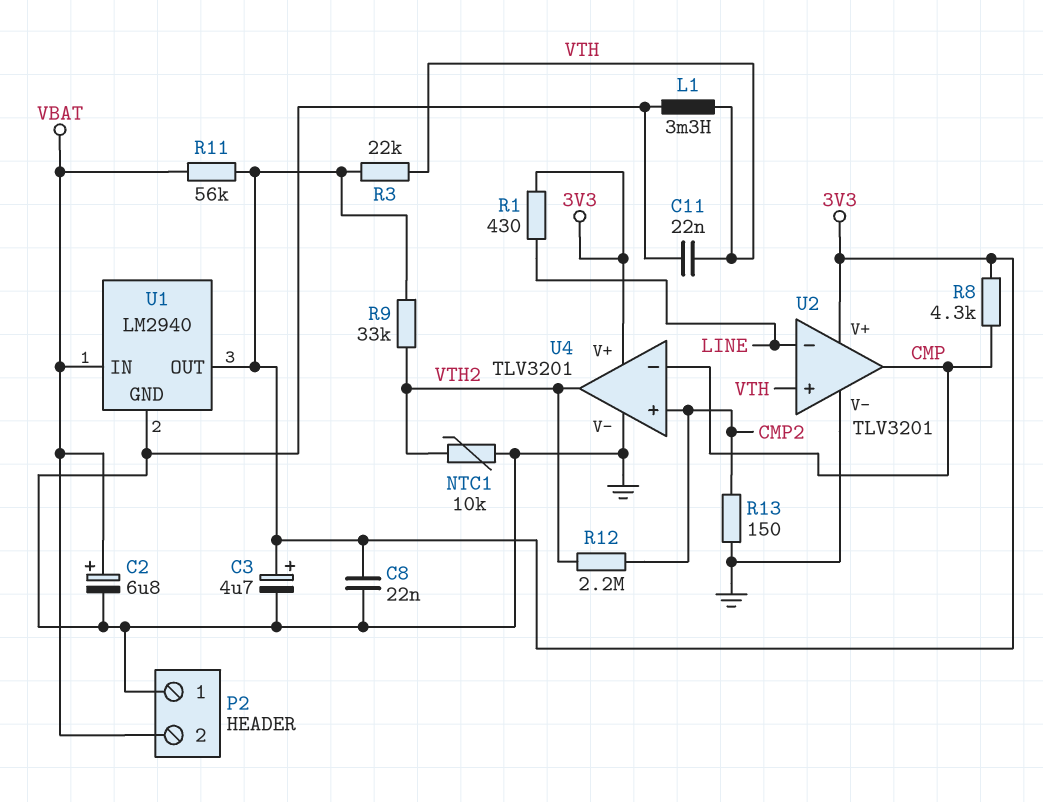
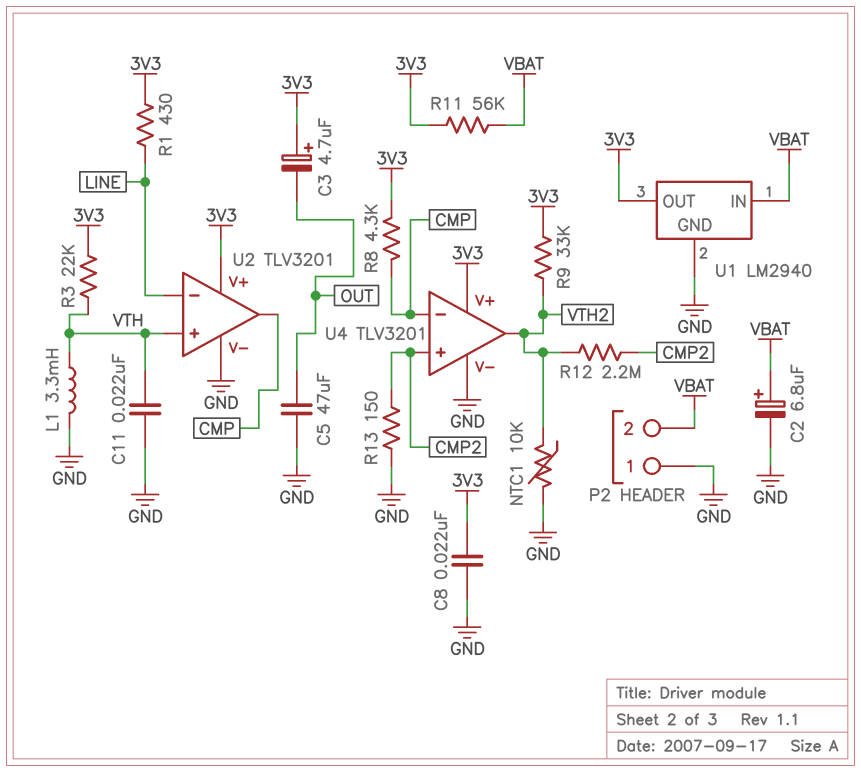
C3: 4.7uF (plus 3V3, minus GND) -> 4.7uF (plus 3V3, minus OUT)
C5: none -> 47uF (GND, OUT)

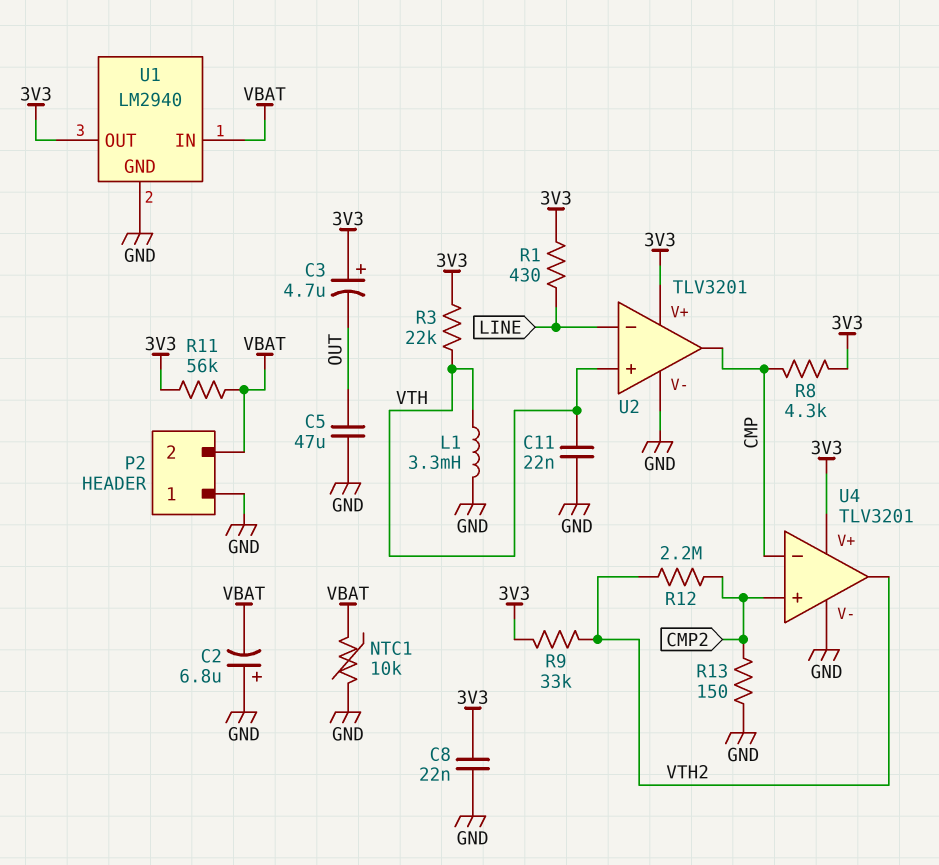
C2: 6.8uF (plus VBAT, minus GND) -> 6.8uF (plus GND, minus VBAT)
NTC1: 10k (GND, VTH2) -> 10k (GND, VBAT)

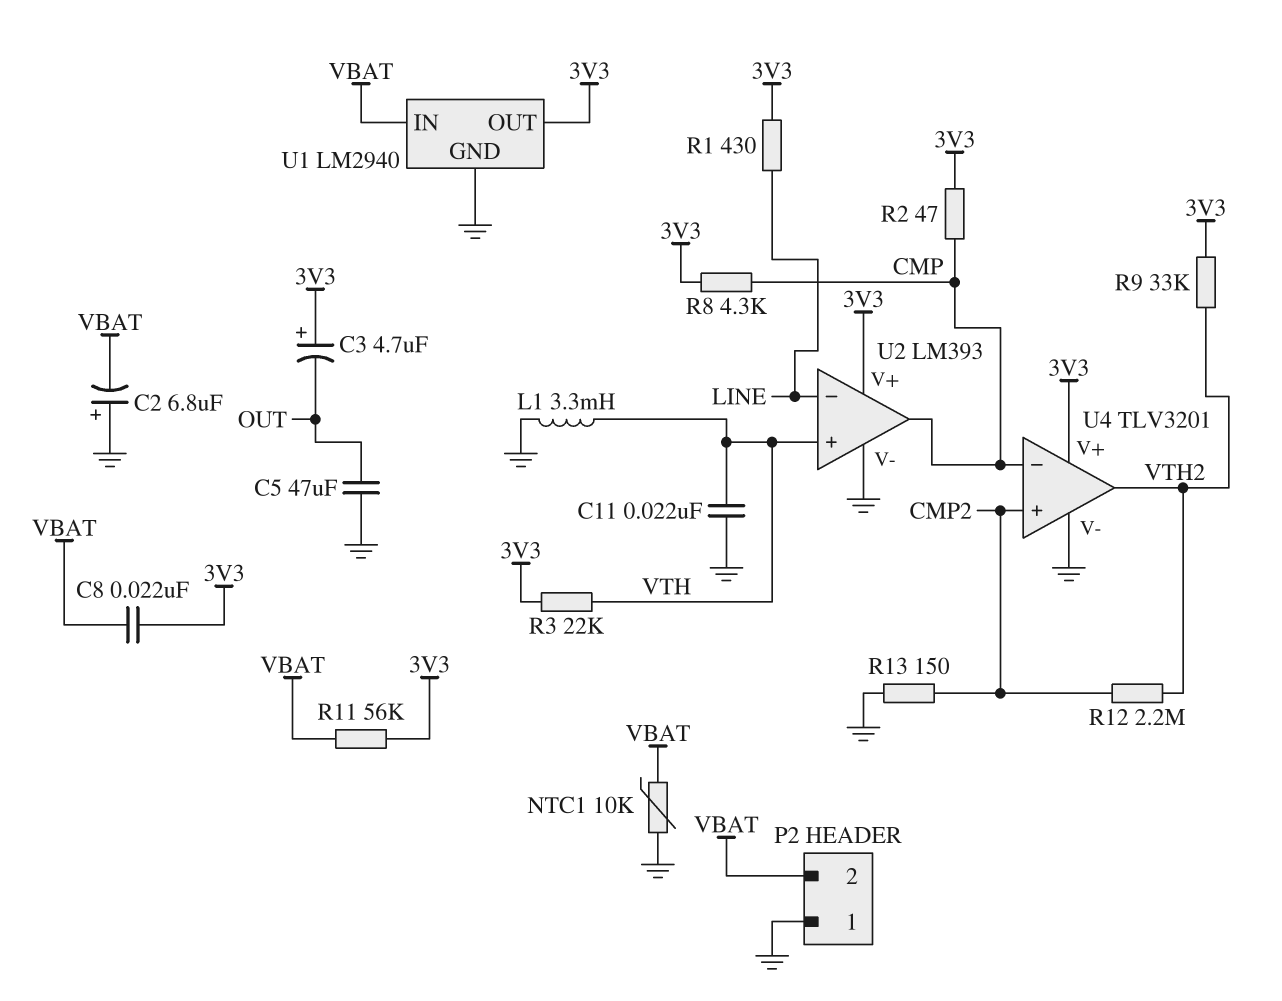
C8: 22nF (3V3, GND) -> 22nF (3V3, VBAT)
R2: none -> 47 (3V3, CMP)
U2: TLV3201 -> LM393

